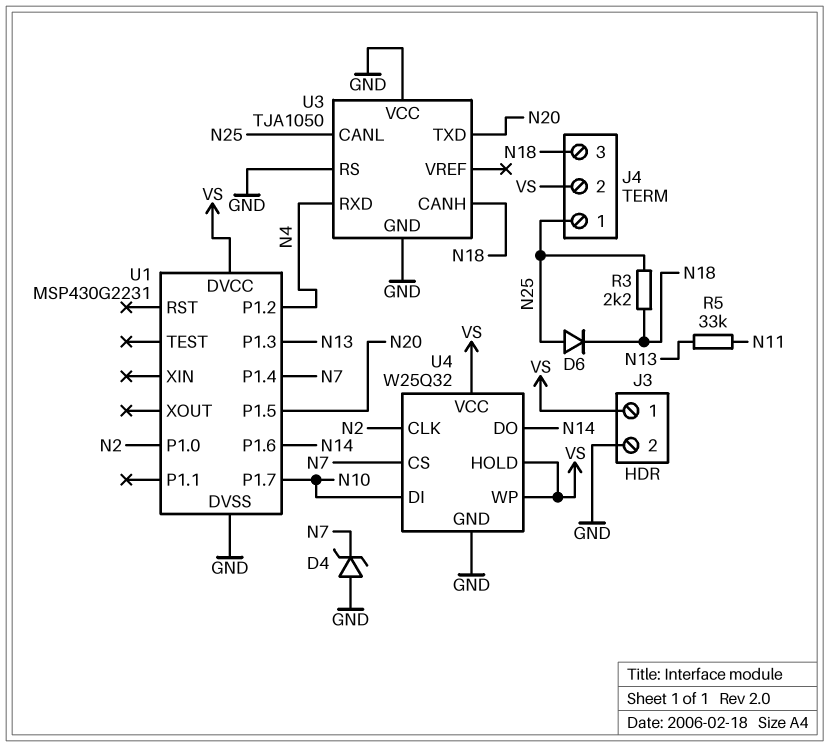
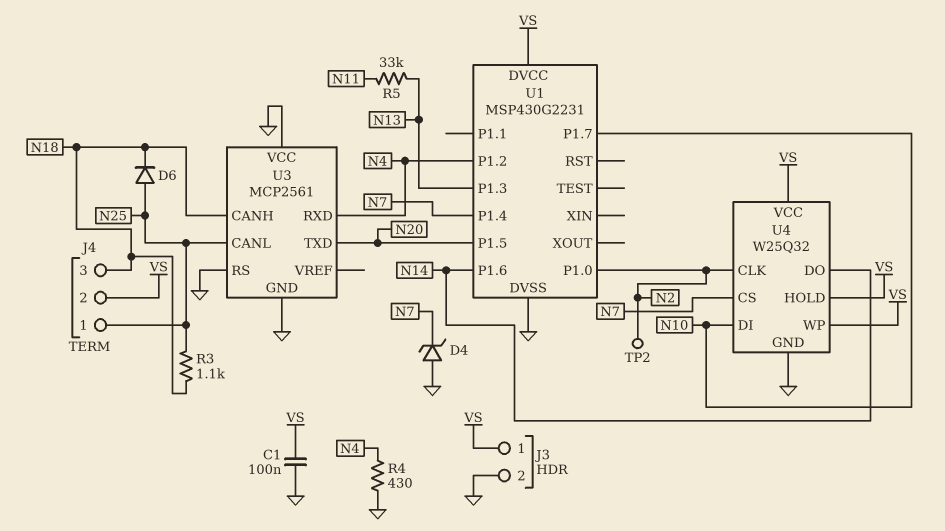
C1: none -> 100nF (GND, VS)
R3: 2.2k (N18, N25) -> 1.1k (N18, N25)
R4: none -> 430 (GND, N4)
TP2: none -> test point (N2)
U3: TJA1050 -> MCP2561

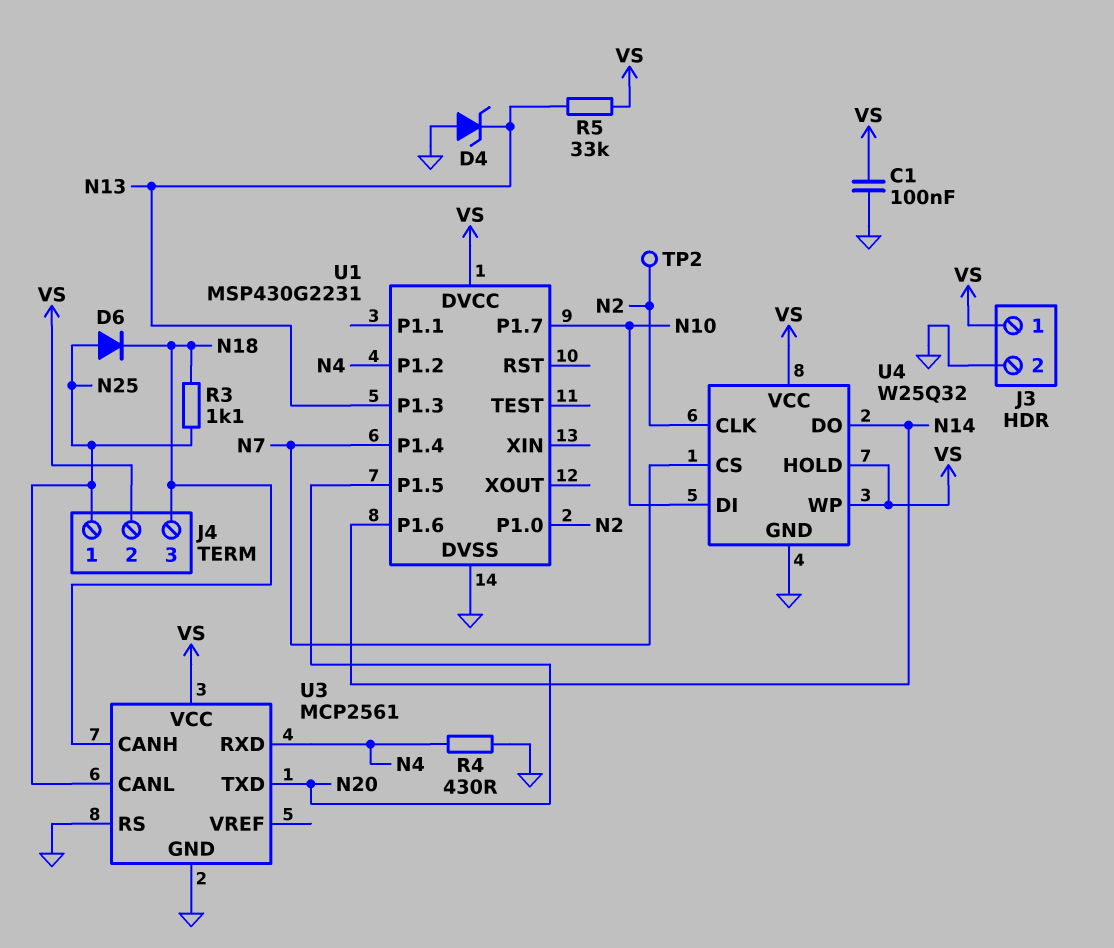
D4: zener (A GND, K N7) -> zener (A GND, K N13)
R5: 33k (N11, N13) -> 33k (N13, VS)
U3 pin VCC: GND -> VS

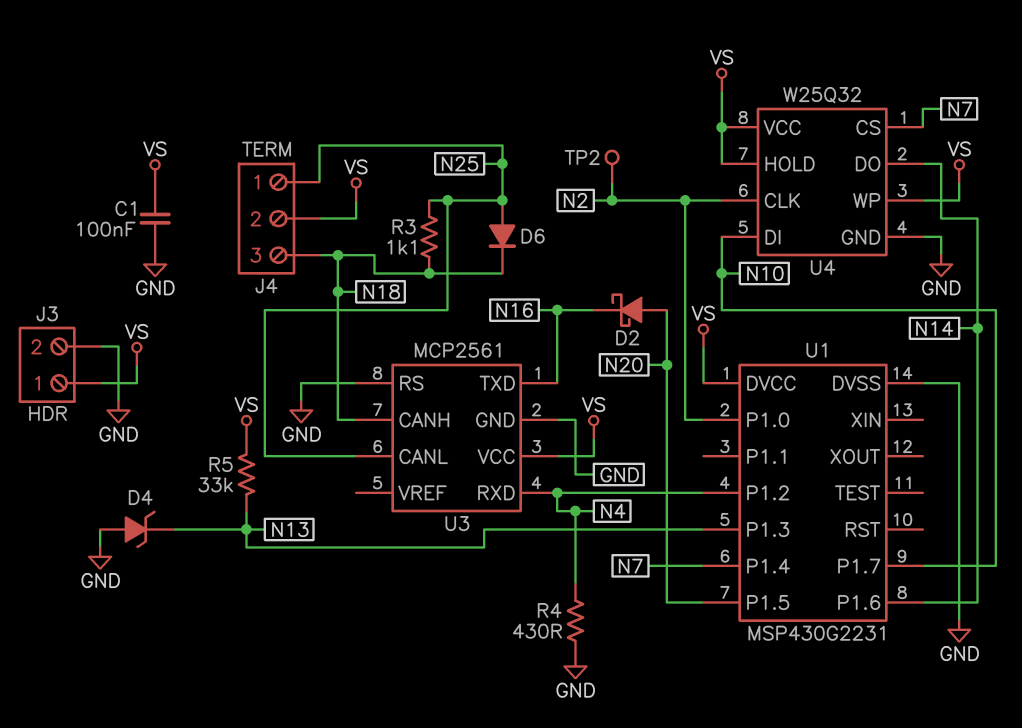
D2: none -> schottky (A N20, K N16)
U3 pin TXD: N20 -> N16

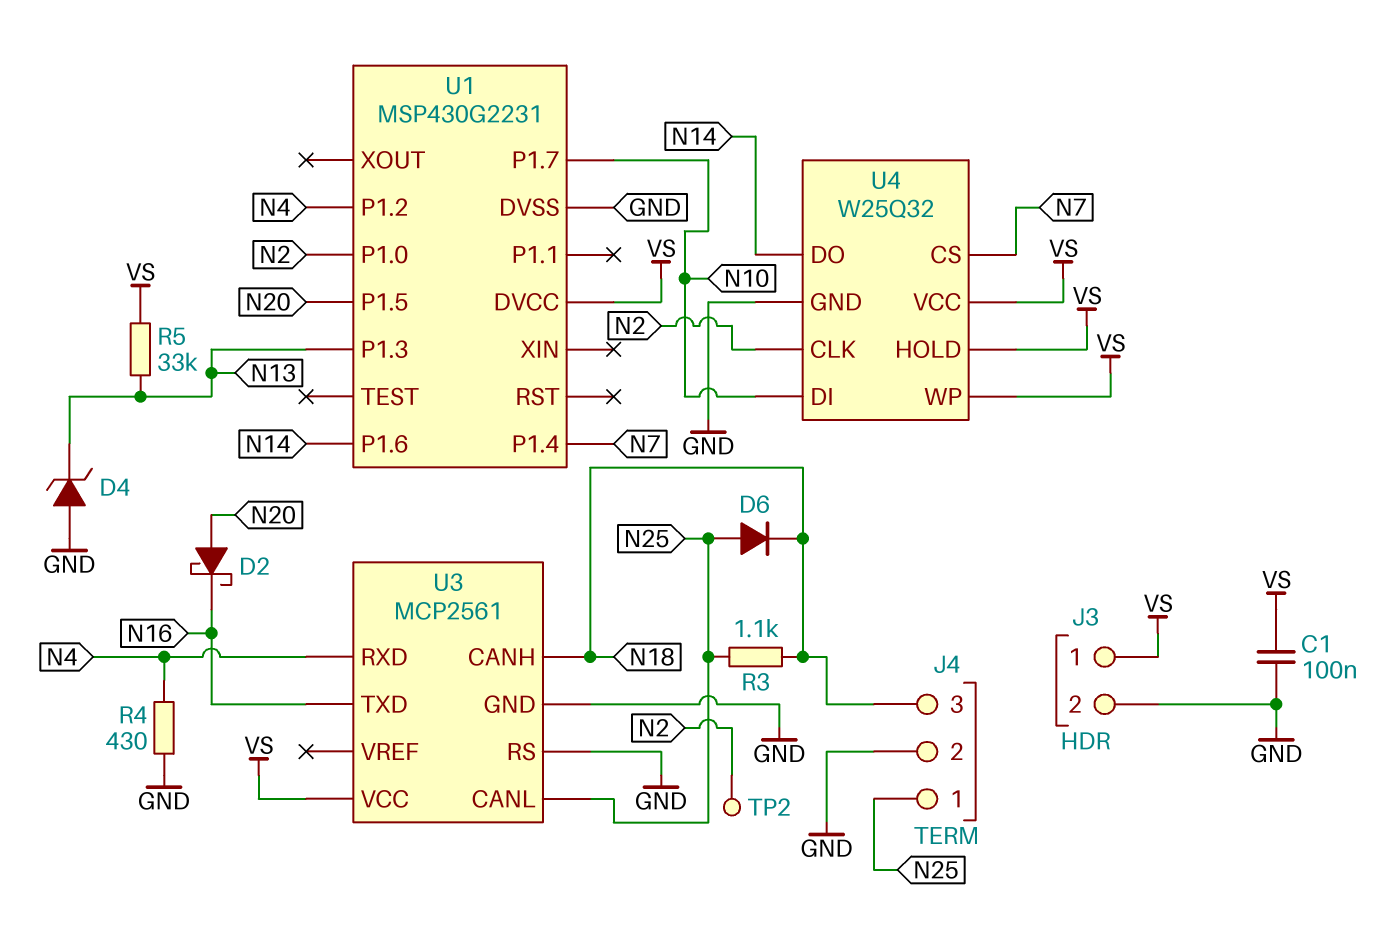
J4 pin 2: VS -> GND

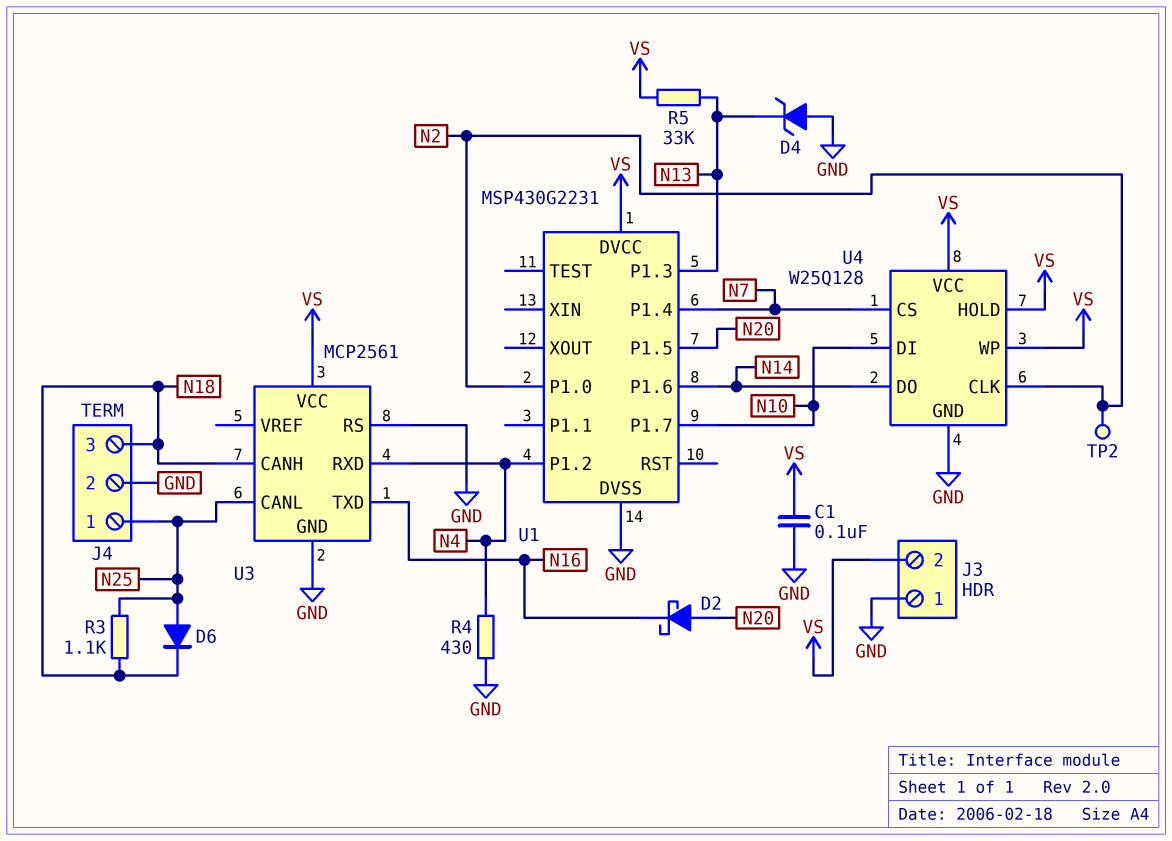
J3 pin 1: VS -> GND
J3 pin 2: GND -> VS
U4: W25Q32 -> W25Q128

